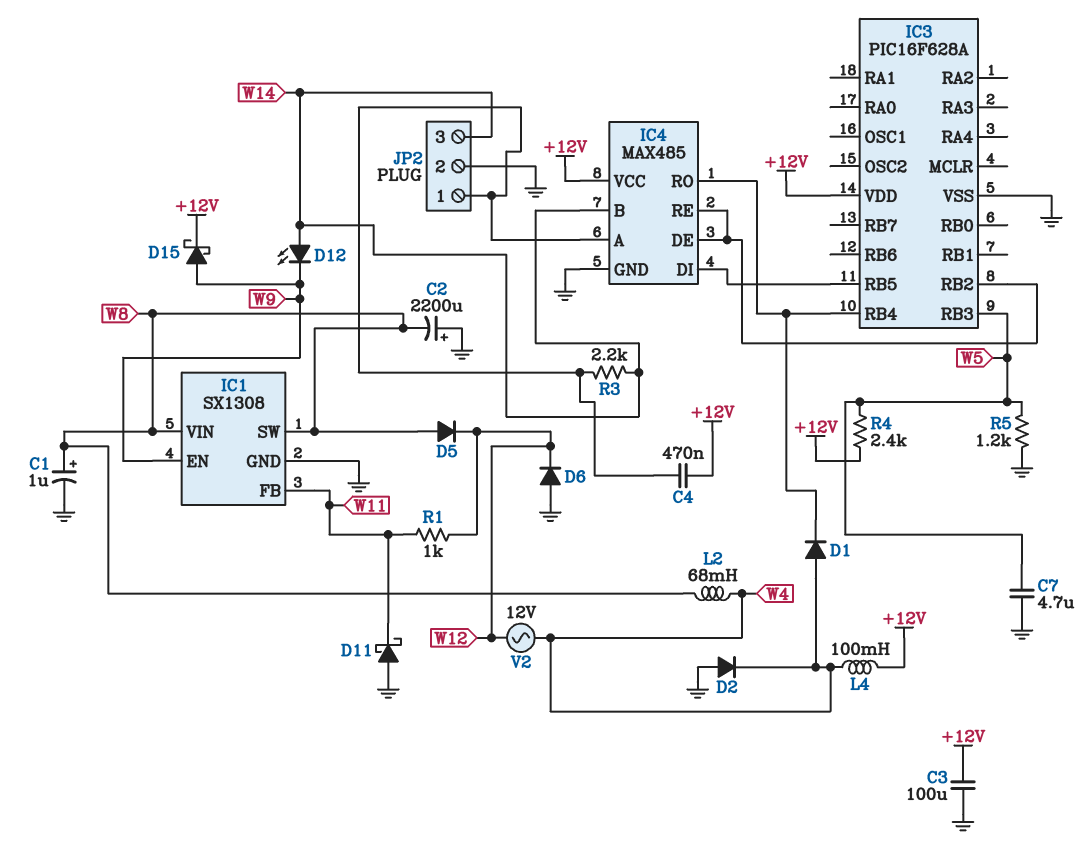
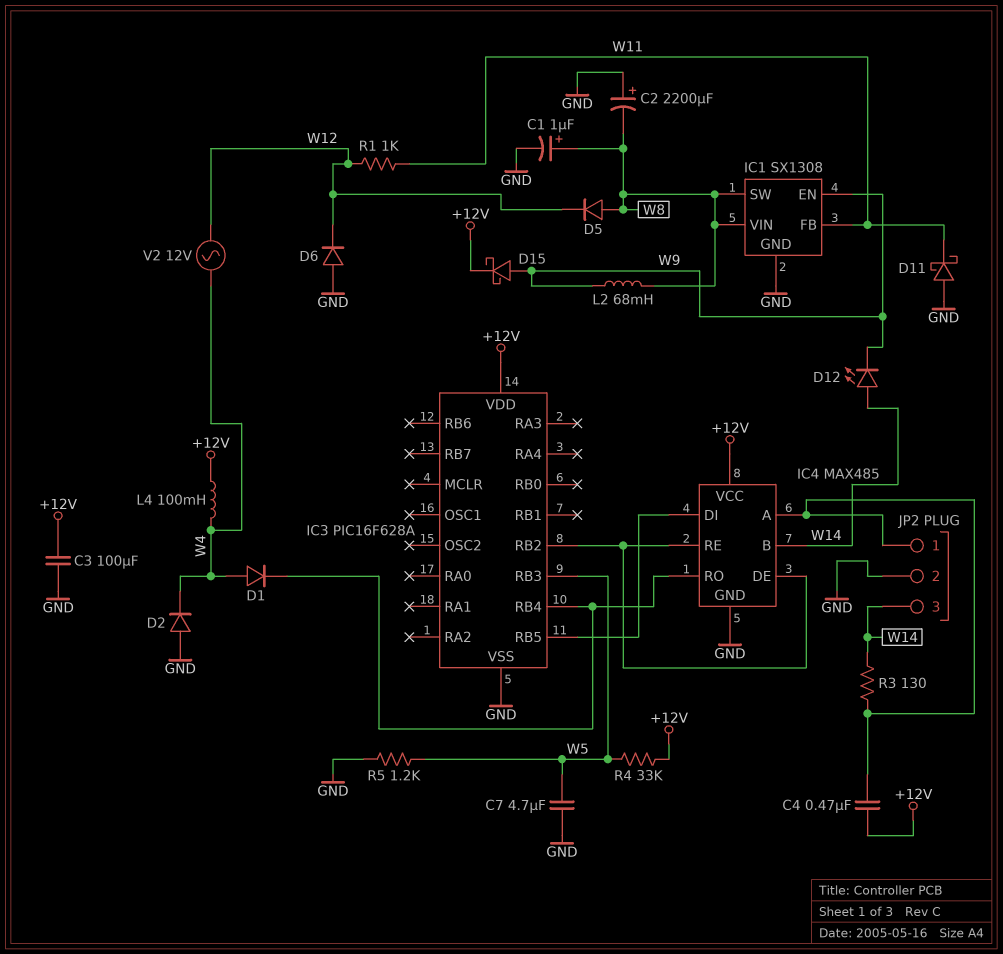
L2: 68mH (W4, W8) -> 68mH (W8, W9)
R3: 2.2k (IC4/A, W14) -> 130 (IC4/A, W14)
R4: 2.4k (+12V, W5) -> 33k (+12V, W5)

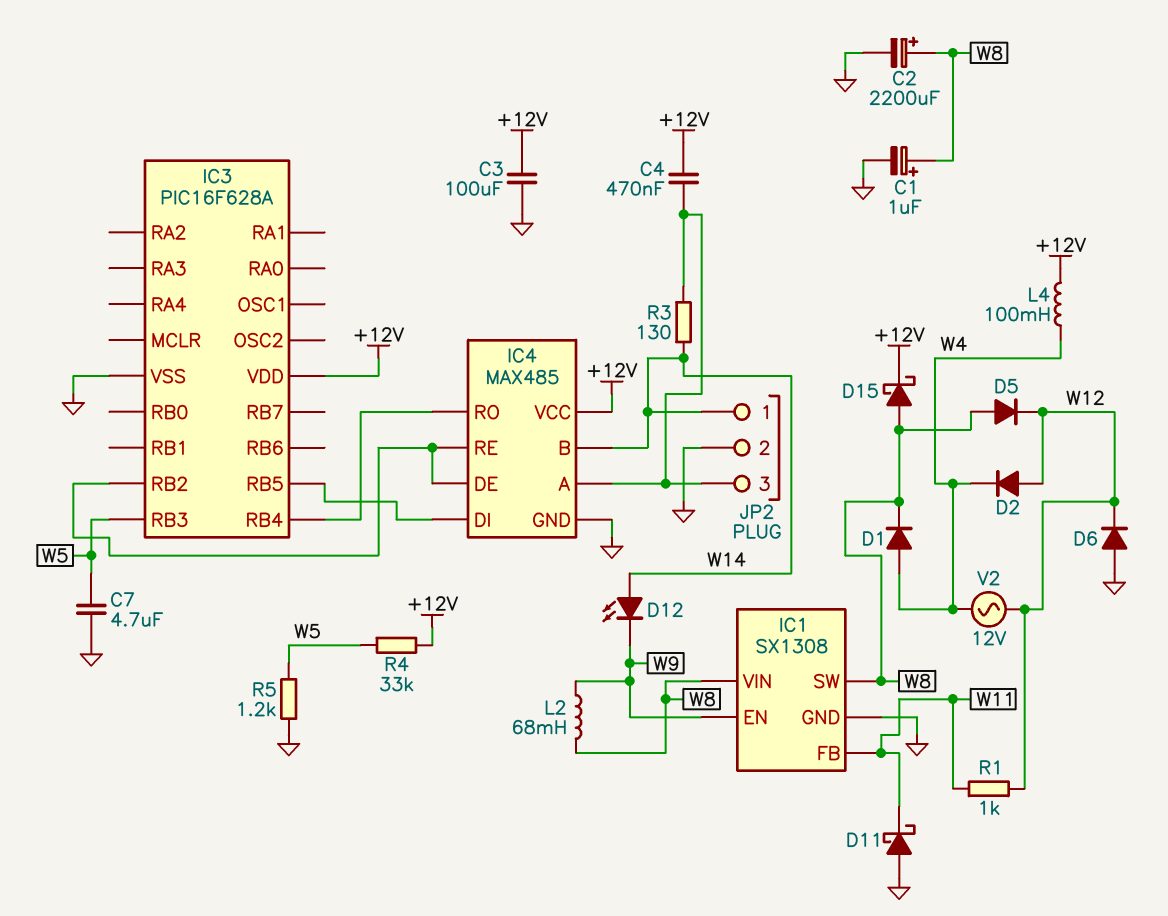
C2: 2200uF (plus GND, minus W8) -> 2200uF (plus W8, minus GND)
D1: diode (A W4, K IC3/RB4) -> diode (A W4, K W8)
D2: diode (A GND, K W4) -> diode (A W12, K W4)
D15: schottky (A W9, K +12V) -> schottky (A W8, K +12V)
JP2 pin 1: IC4/A -> W14
JP2 pin 3: W14 -> IC4/A

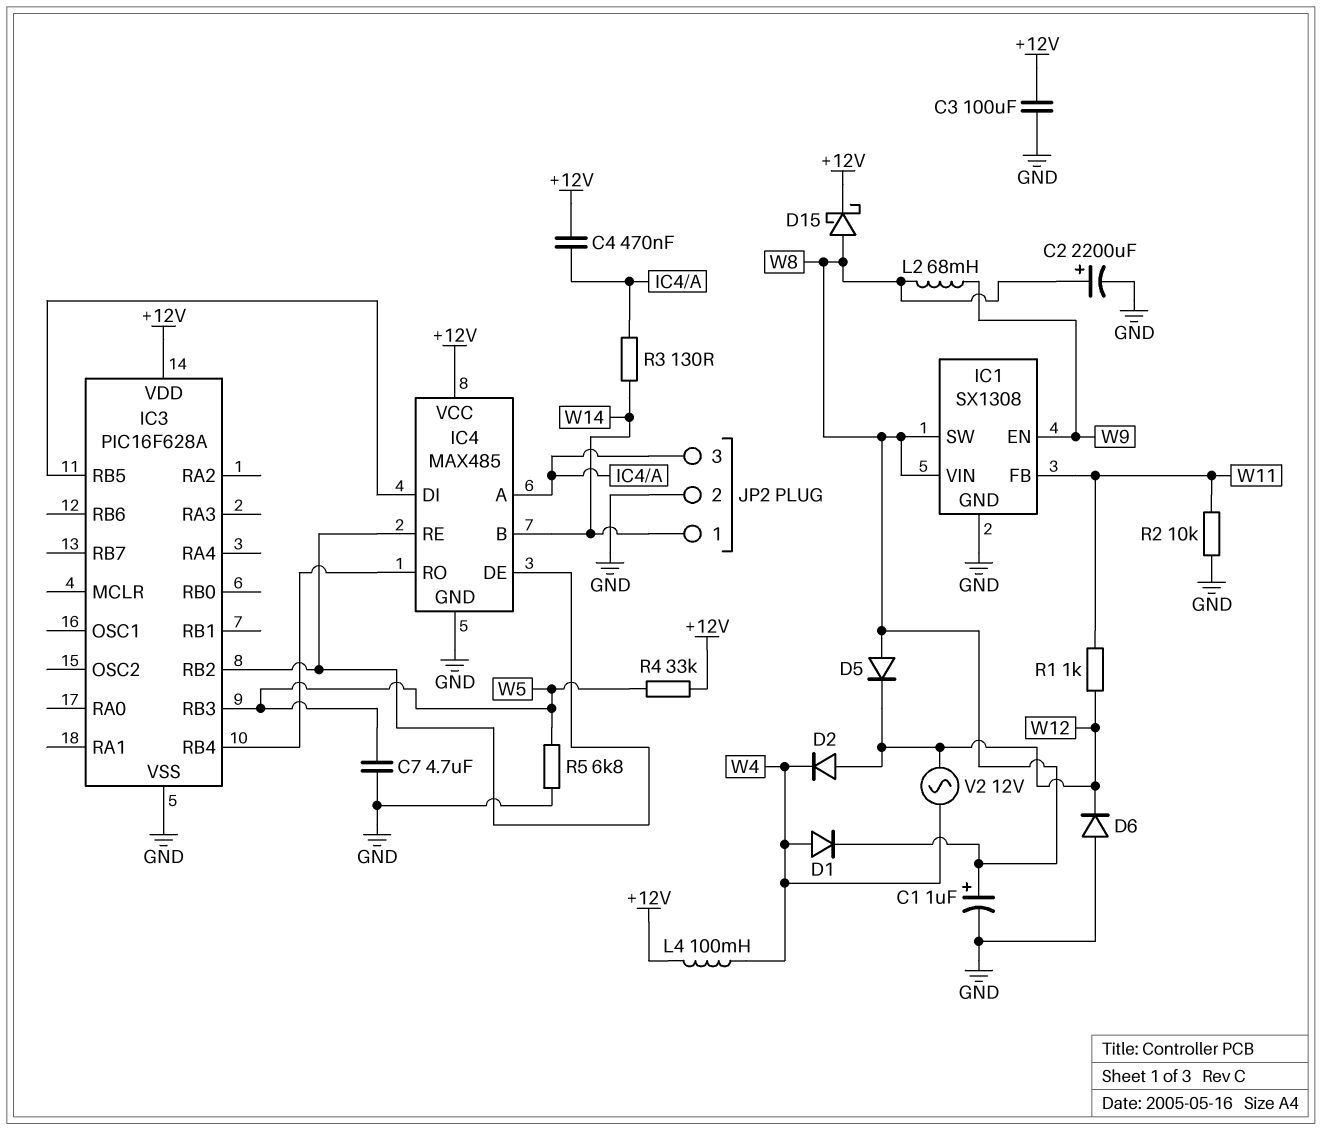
D11: schottky (A GND, K W11) -> none
D12: LED (A W14, K W9) -> none
R2: none -> 10k (GND, W11)
R5: 1.2k (GND, W5) -> 6.8k (GND, W5)

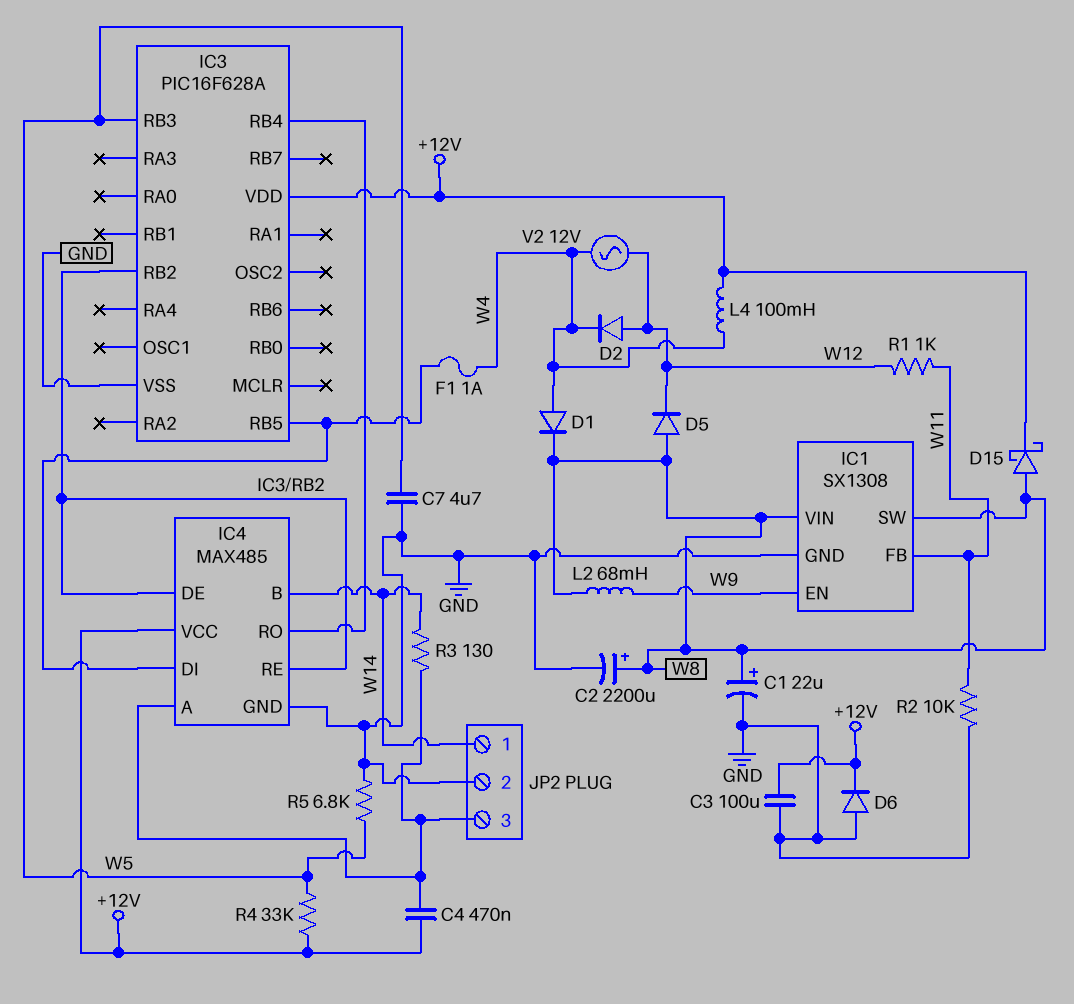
C1: 1uF (plus W8, minus GND) -> 22uF (plus W8, minus GND)
D6: diode (A GND, K W12) -> diode (A GND, K +12V)
F1: none -> 1A (IC3/RB5, W4)

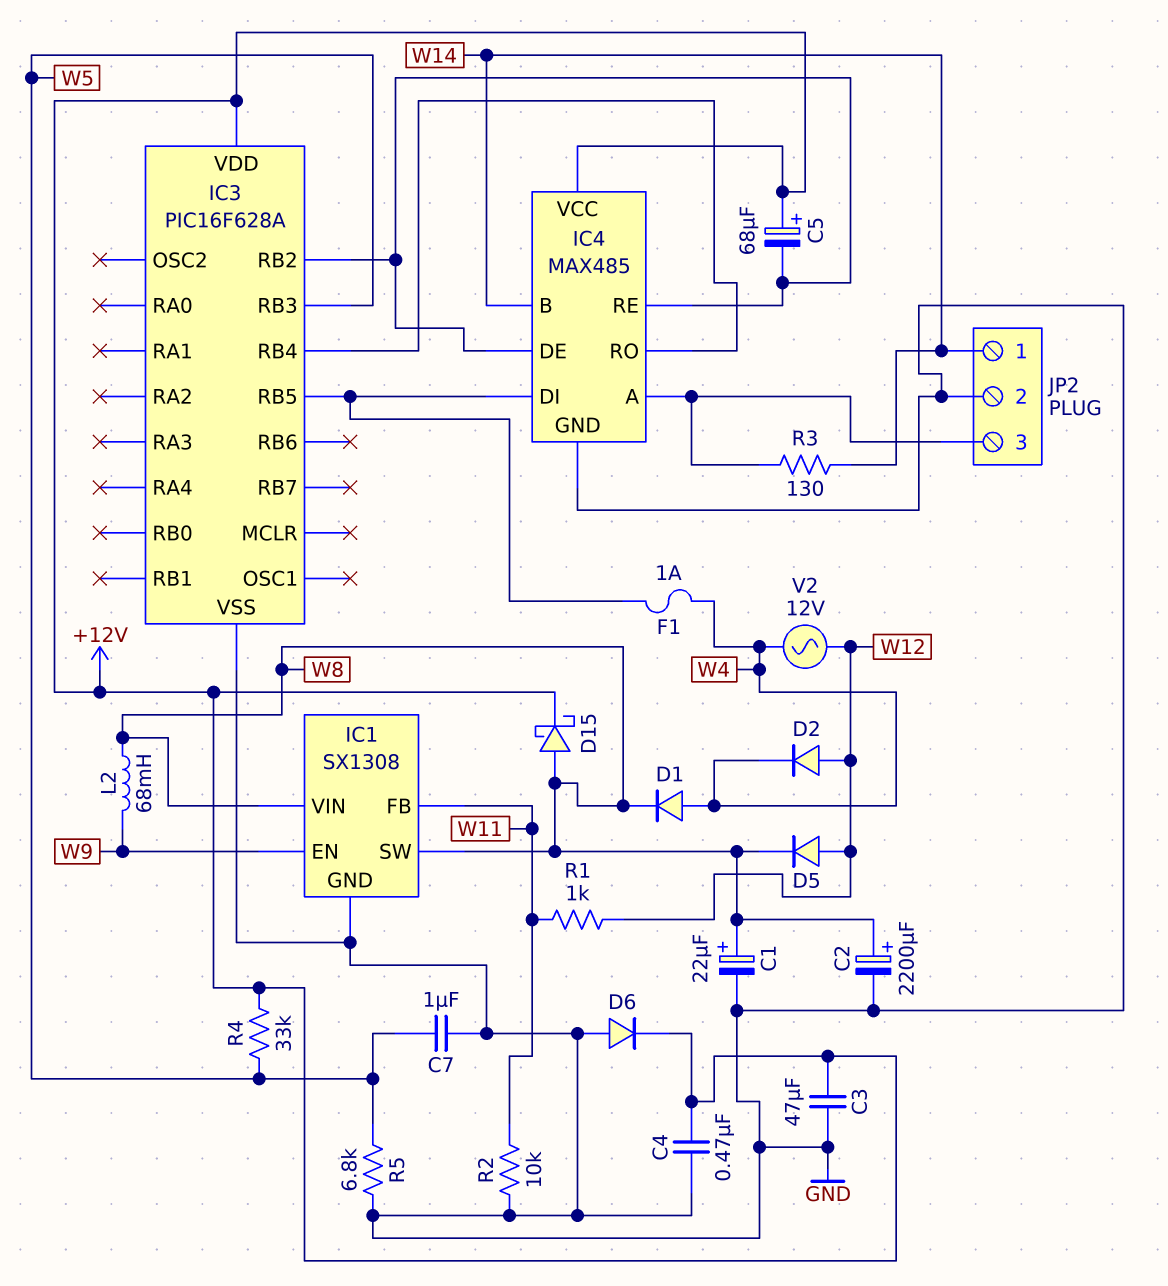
C3: 100uF (+12V, GND) -> 47uF (+12V, GND)
C4: 470nF (+12V, IC4/A) -> 470nF (+12V, GND)
C5: none -> 68uF (plus +12V, minus IC3/RB2)
C7: 4.7uF (GND, W5) -> 1uF (GND, W5)
D5: diode (A W8, K W12) -> diode (A W12, K W8)
L4: 100mH (+12V, W4) -> none

